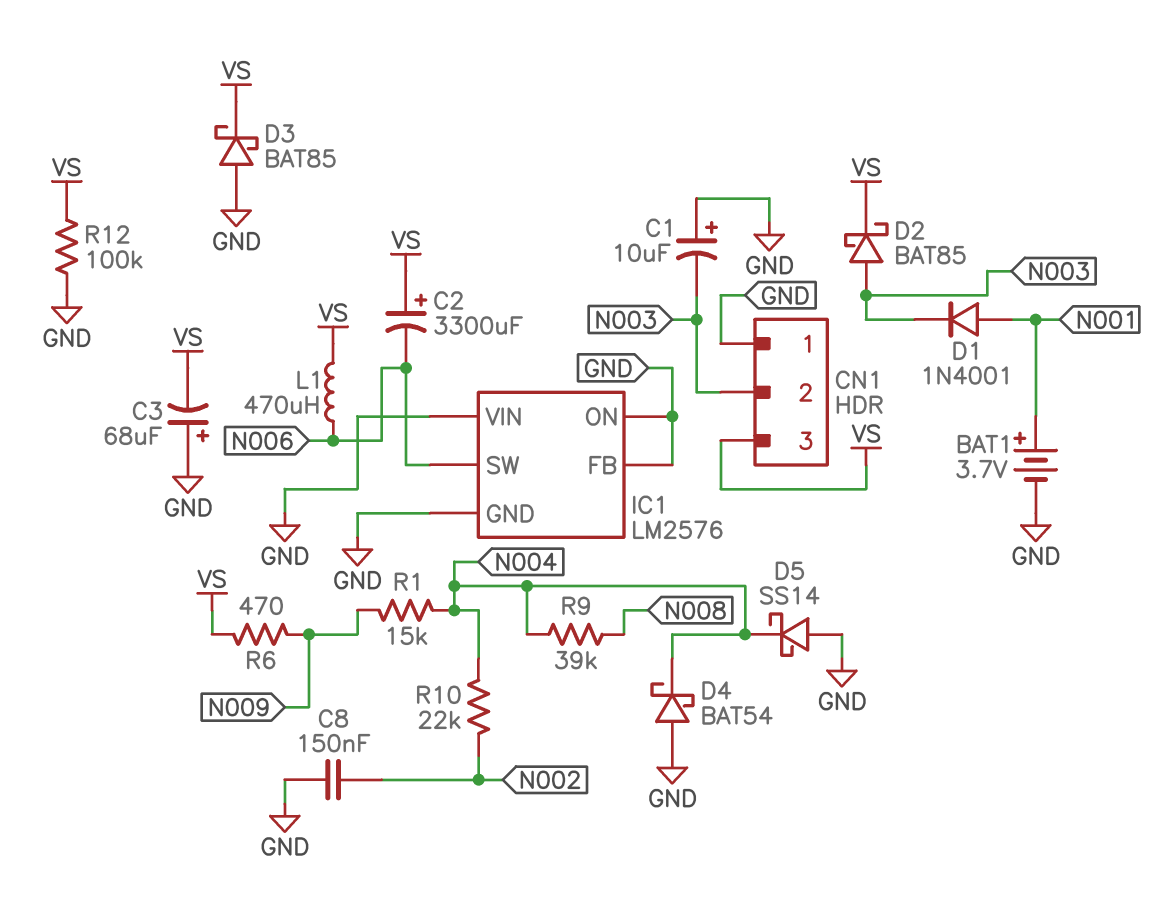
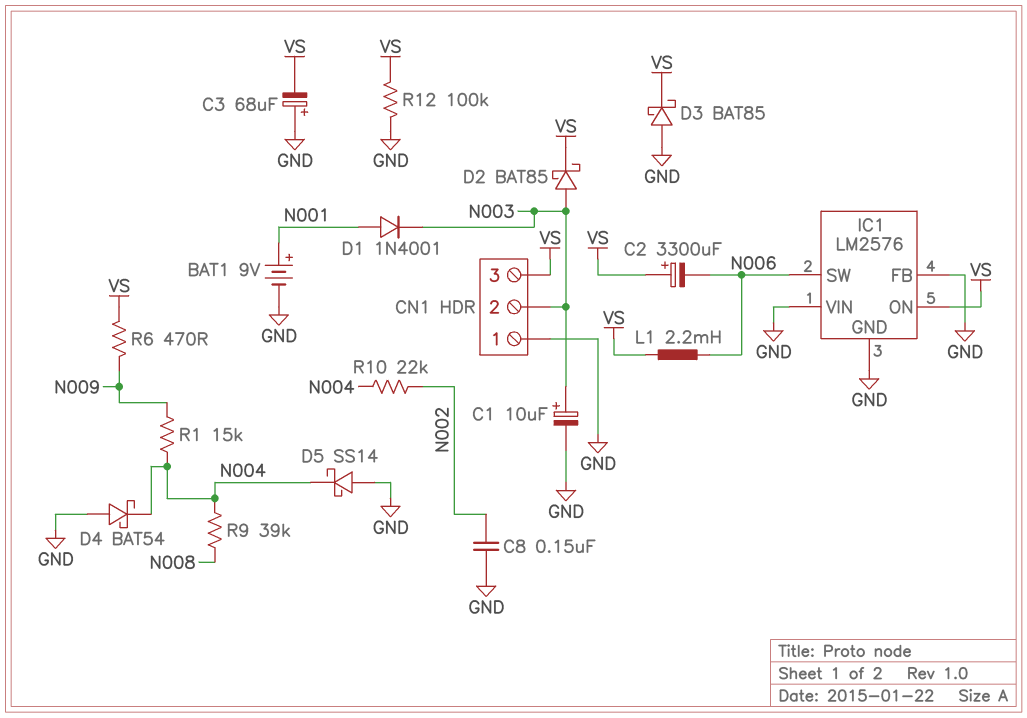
BAT1: 3.7V (plus N001, minus GND) -> 9V (plus N001, minus GND)
C1: 10uF (plus GND, minus N003) -> 10uF (plus N003, minus GND)
IC1 pin ON: GND -> VS
L1: 470uH (N006, VS) -> 2.2mH (N006, VS)

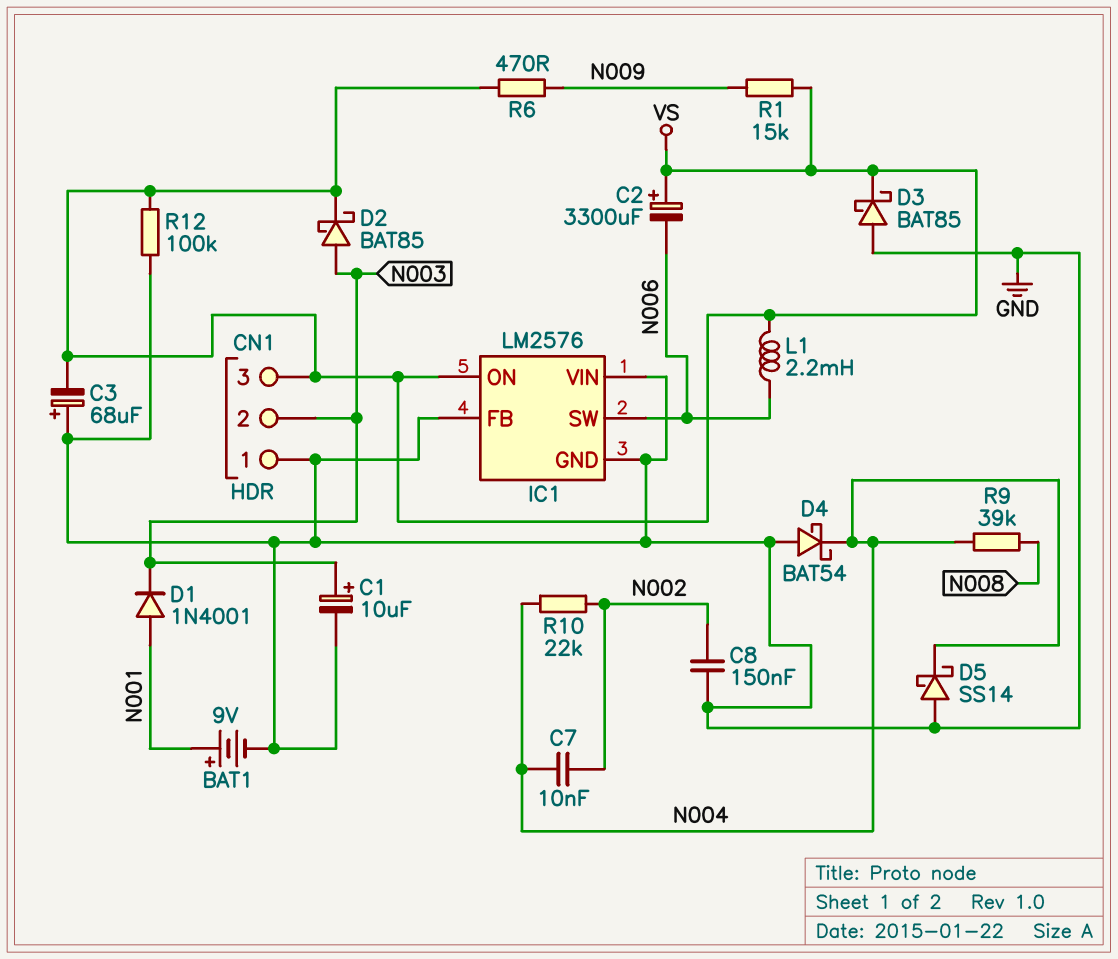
C7: none -> 10nF (N002, N004)
R1: 15k (N004, N009) -> 15k (N009, VS)

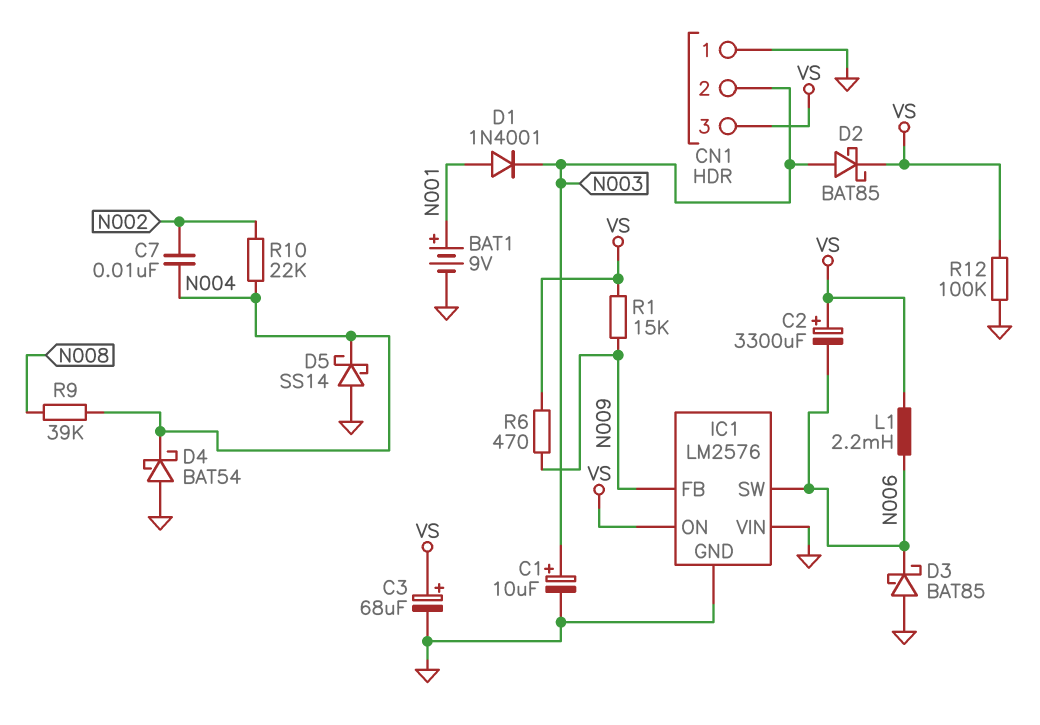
C3: 68uF (plus GND, minus VS) -> 68uF (plus VS, minus GND)
C8: 150nF (GND, N002) -> none
D3: schottky BAT85 (A GND, K VS) -> schottky BAT85 (A GND, K N006)
IC1 pin FB: GND -> N009

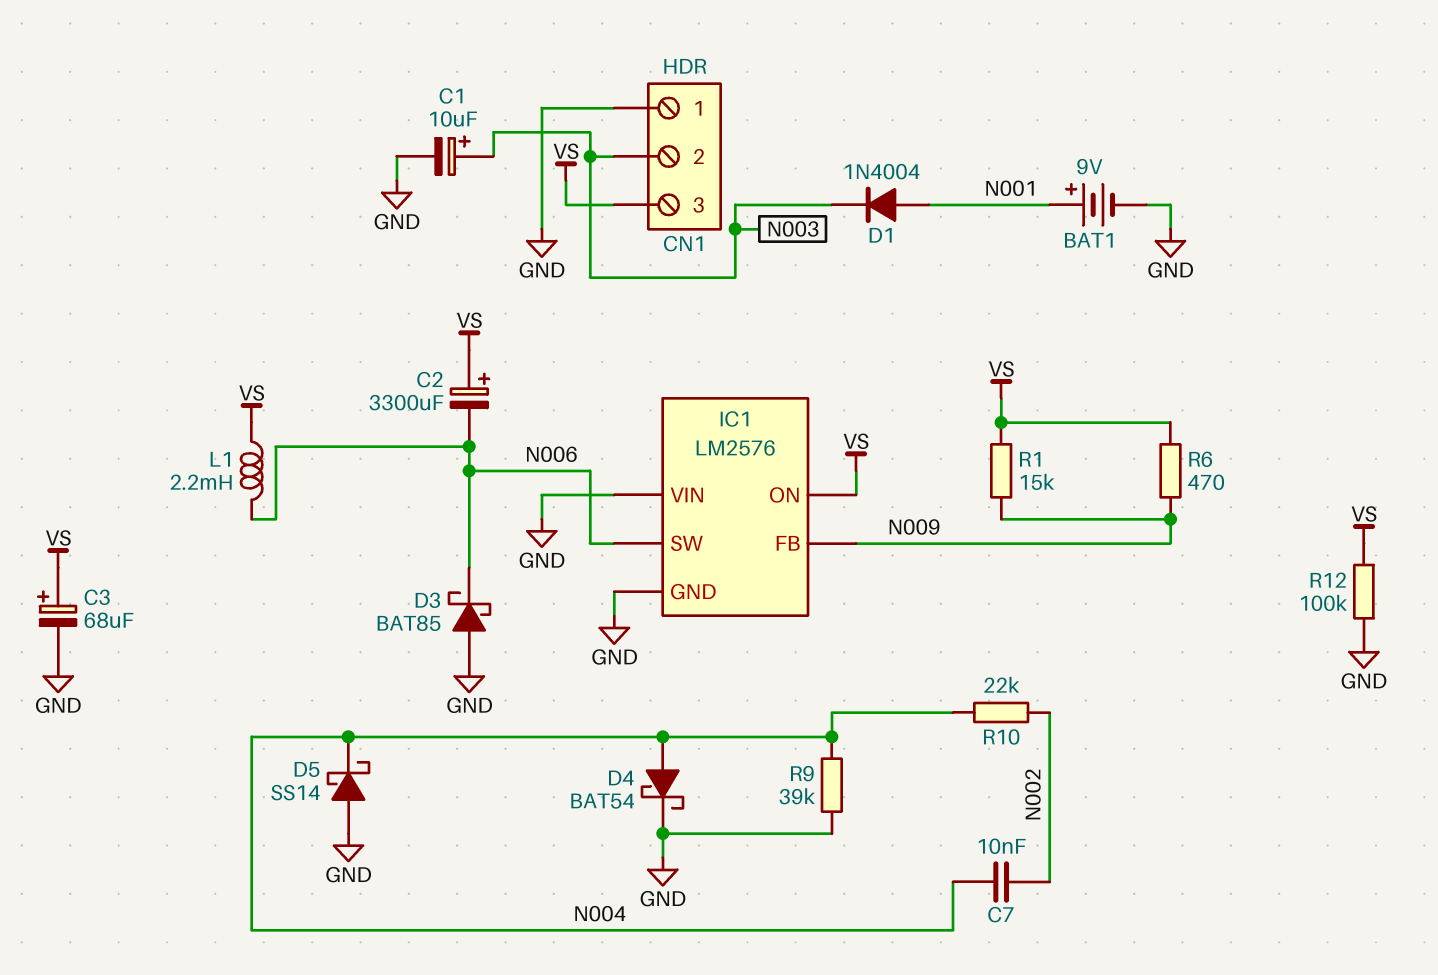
D1: diode 1N4001 (A N001, K N003) -> diode 1N4004 (A N001, K N003)
D2: schottky BAT85 (A N003, K VS) -> none
D4: schottky BAT54 (A GND, K N004) -> schottky BAT54 (A N004, K GND)
R9: 39k (N004, N008) -> 39k (GND, N004)

